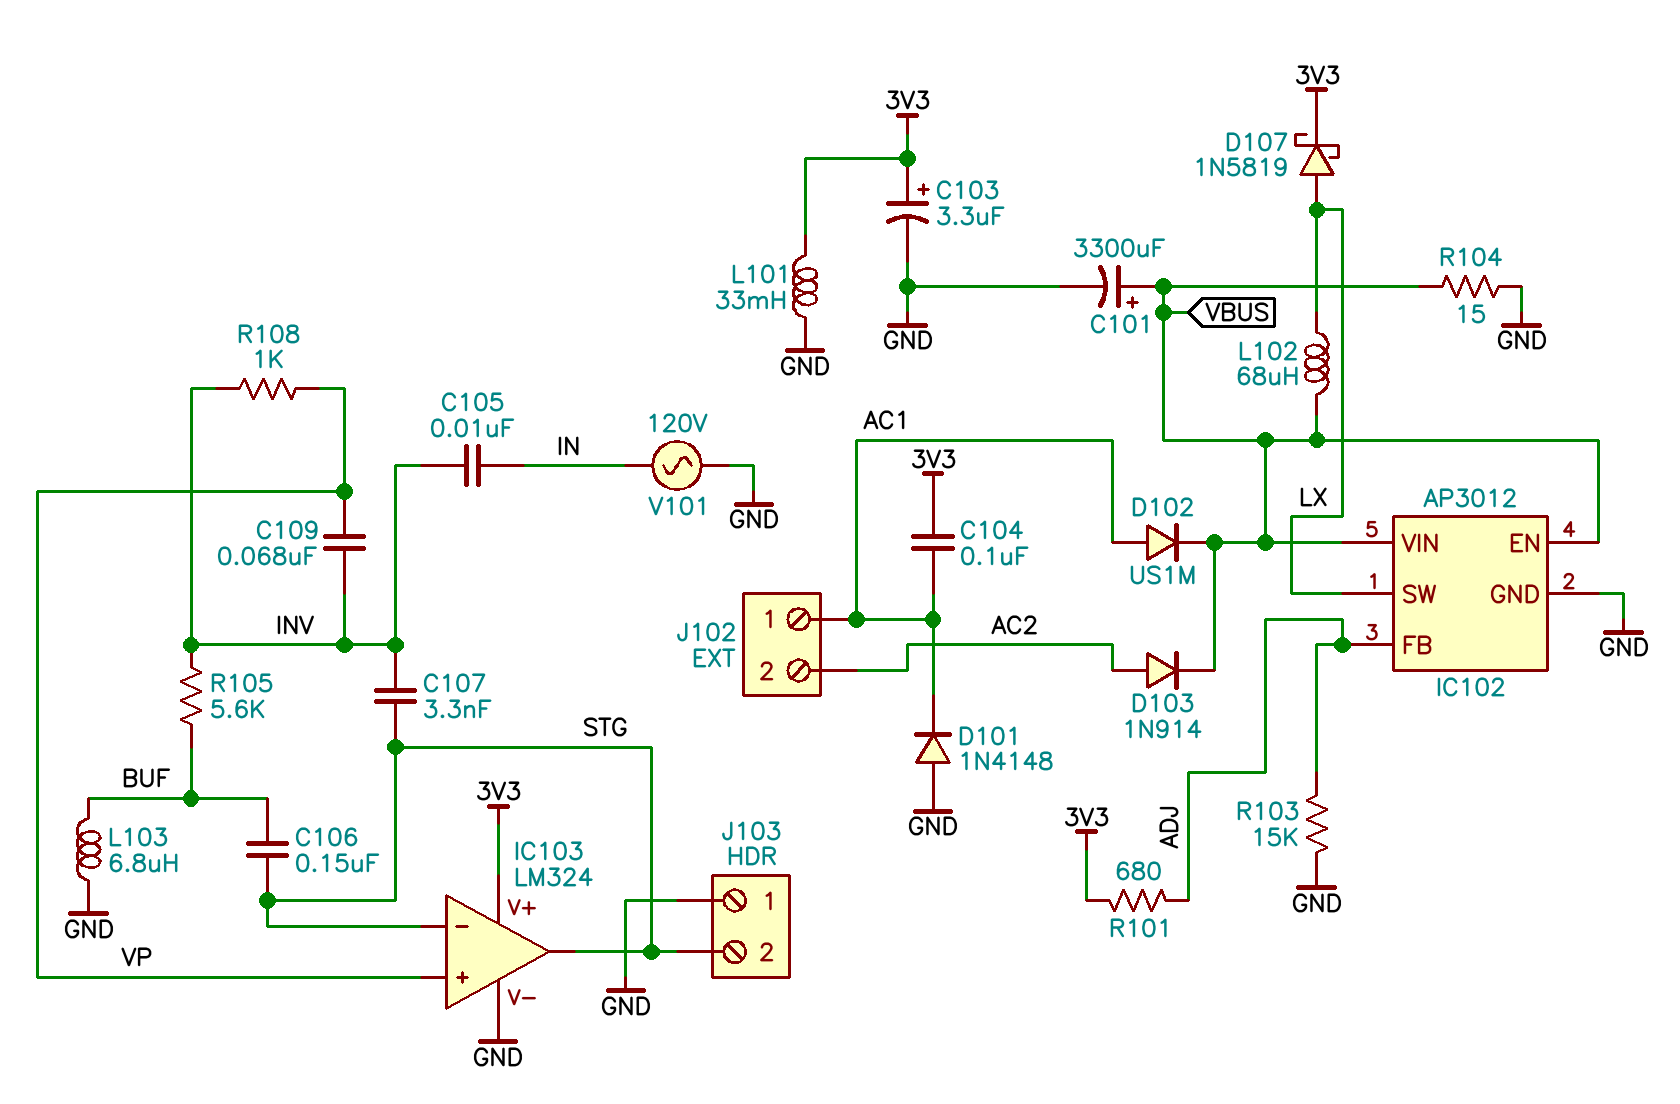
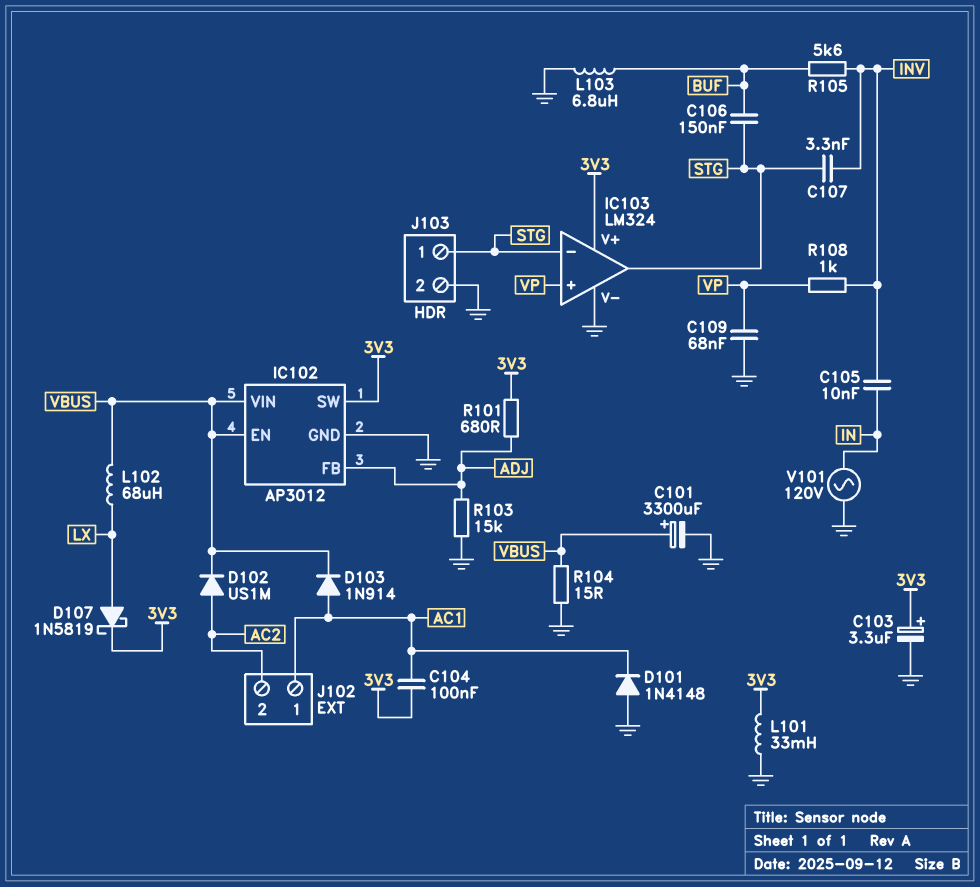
C109: 68nF (INV, VP) -> 68nF (GND, VP)
D102: diode US1M (A AC1, K VBUS) -> diode US1M (A AC2, K VBUS)
D103: diode 1N914 (A AC2, K VBUS) -> diode 1N914 (A AC1, K VBUS)
IC102 pin SW: LX -> 3V3
J103 pin 1: GND -> STG
J103 pin 2: STG -> GND

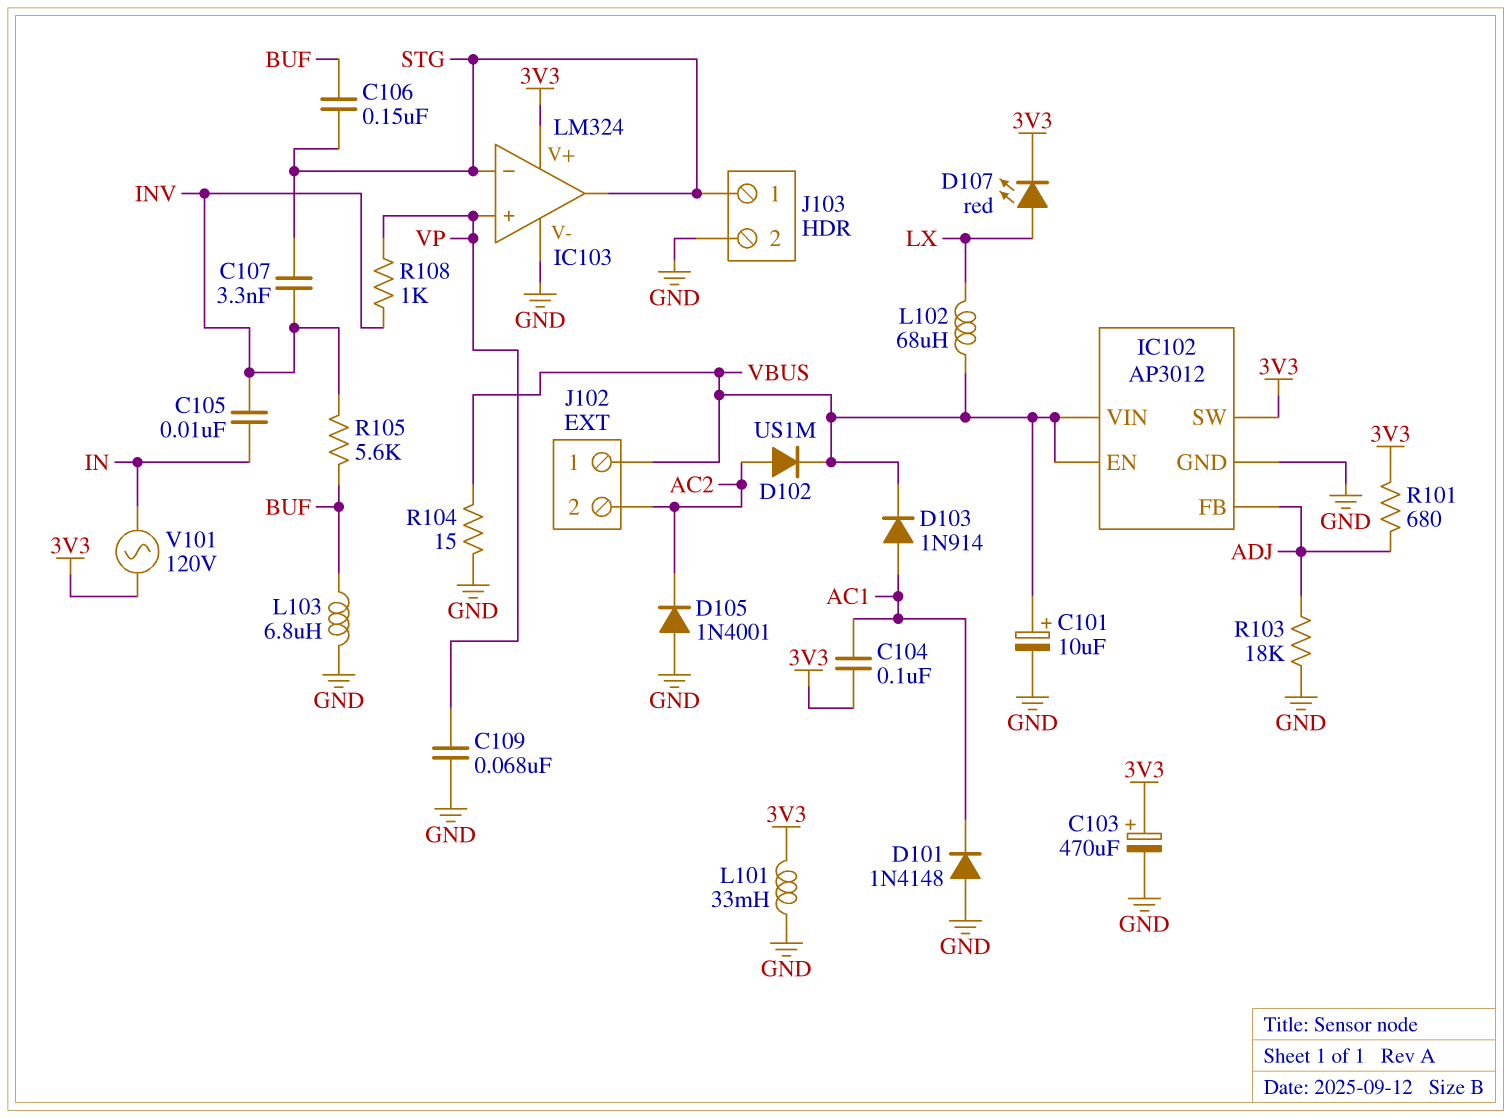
C101: 3300uF (plus VBUS, minus GND) -> 10uF (plus VBUS, minus GND)
C103: 3.3uF (plus 3V3, minus GND) -> 470uF (plus 3V3, minus GND)
D105: none -> diode 1N4001 (A GND, K AC2)
D107: schottky 1N5819 (A LX, K 3V3) -> LED red (A LX, K 3V3)
J102 pin 1: AC1 -> VBUS
R103: 15k (ADJ, GND) -> 18k (ADJ, GND)
V101: AC 120V (GND, IN) -> AC 120V (3V3, IN)

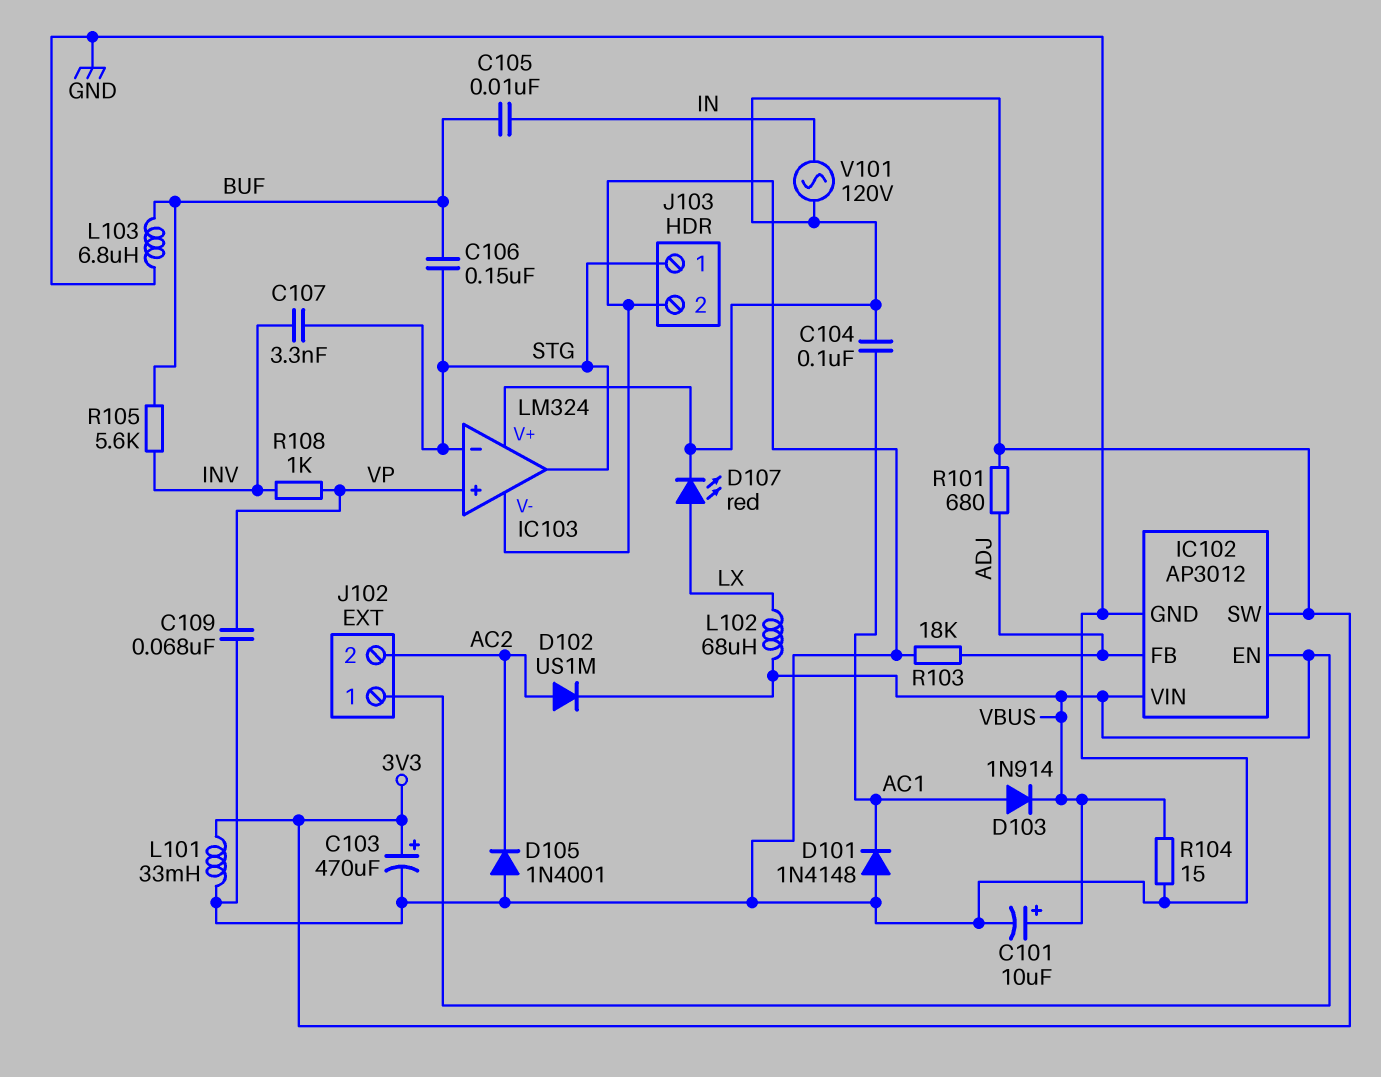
C105: 10nF (IN, INV) -> 10nF (BUF, IN)

